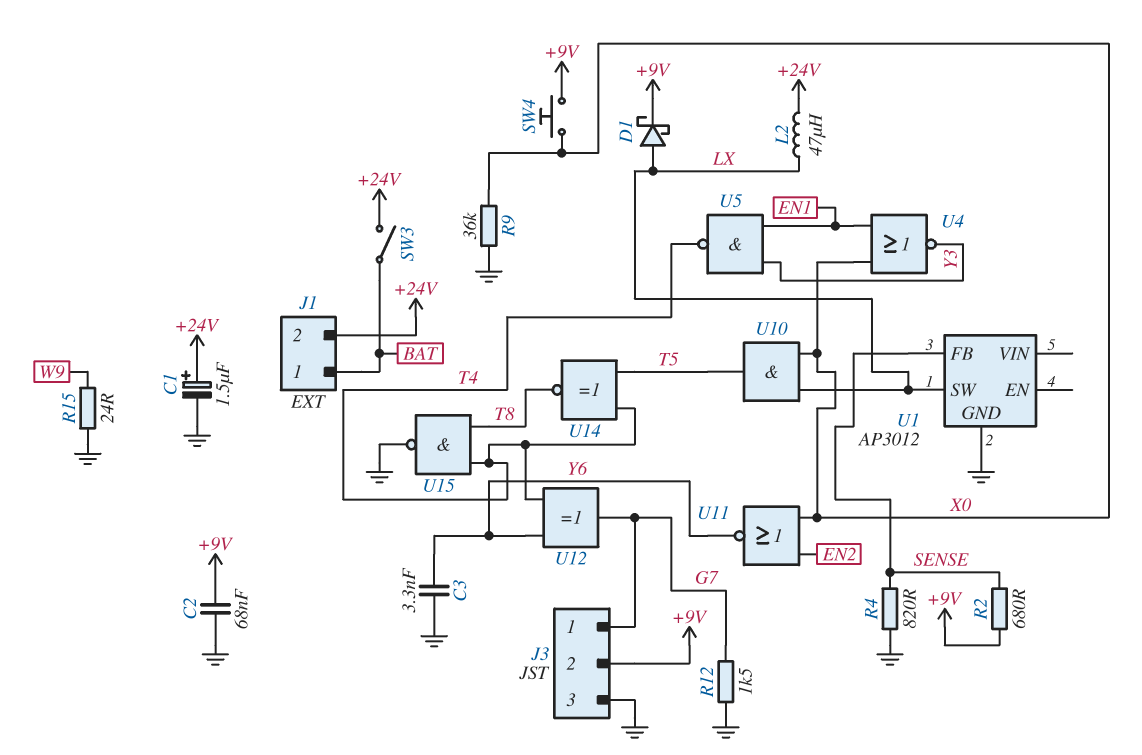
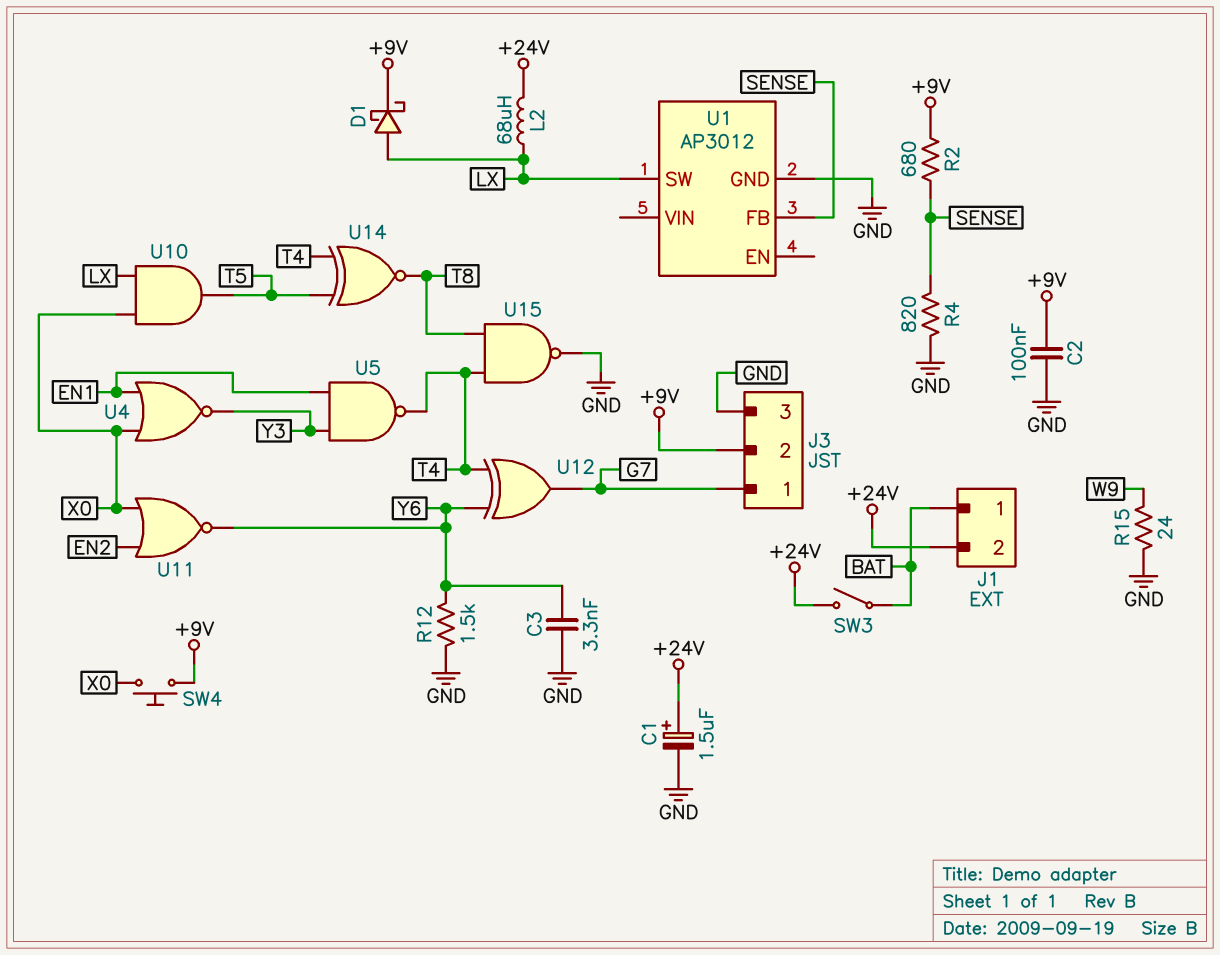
C2: 68nF (+9V, GND) -> 100nF (+9V, GND)
L2: 47uH (+24V, LX) -> 68uH (+24V, LX)
R9: 36k (GND, X0) -> none
R12: 1.5k (G7, GND) -> 1.5k (GND, Y6)

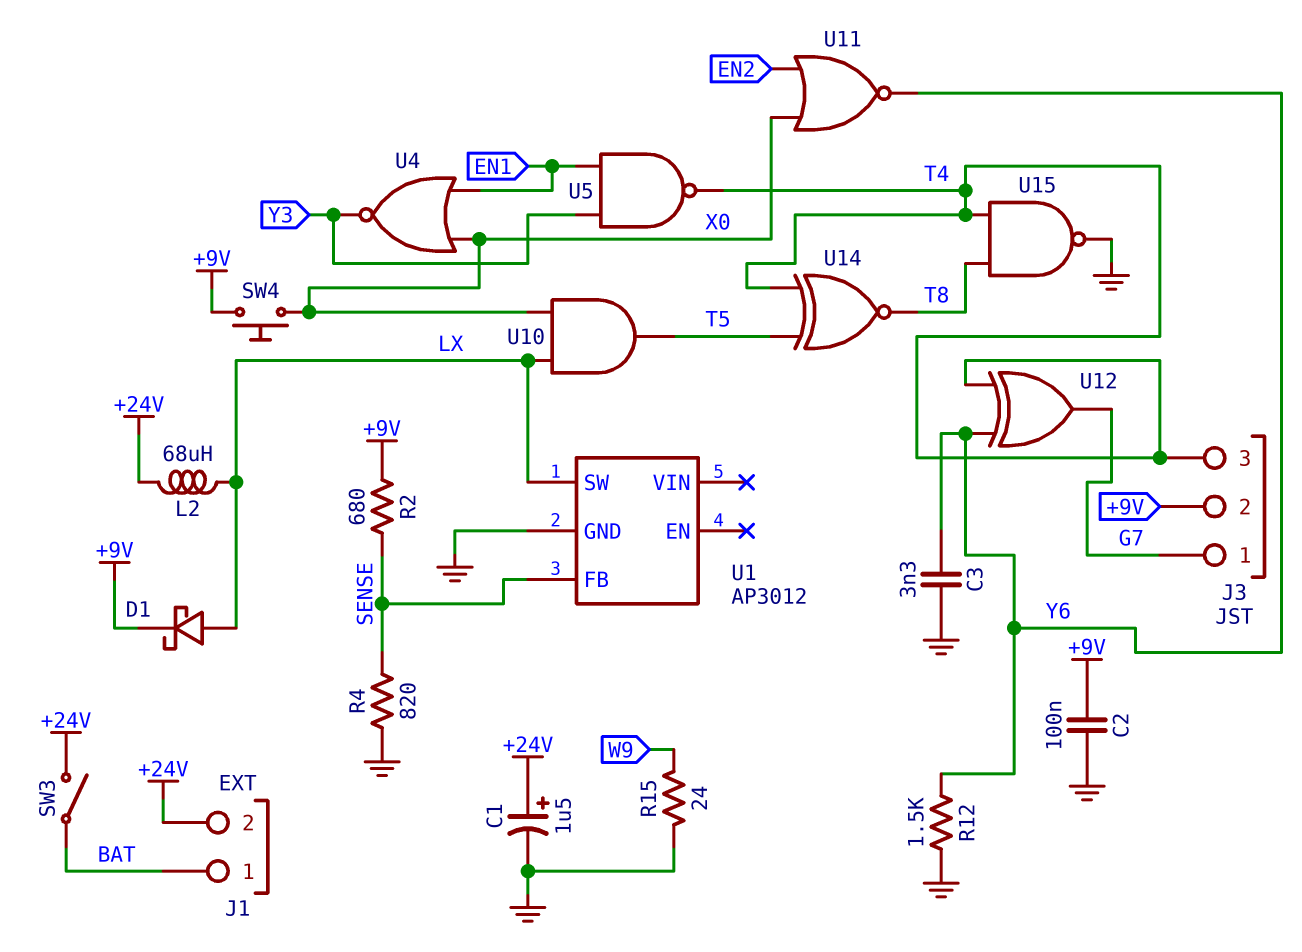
J3 pin 3: GND -> T4

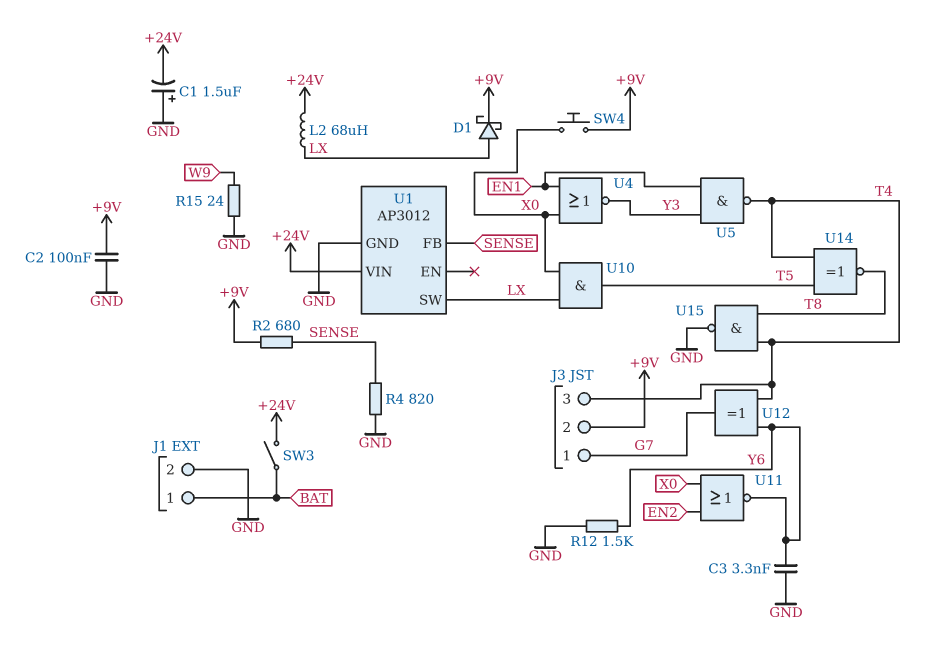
C1: 1.5uF (plus +24V, minus GND) -> 1.5uF (plus GND, minus +24V)
J1 pin 2: +24V -> GND
U1 pin VIN: none -> +24V

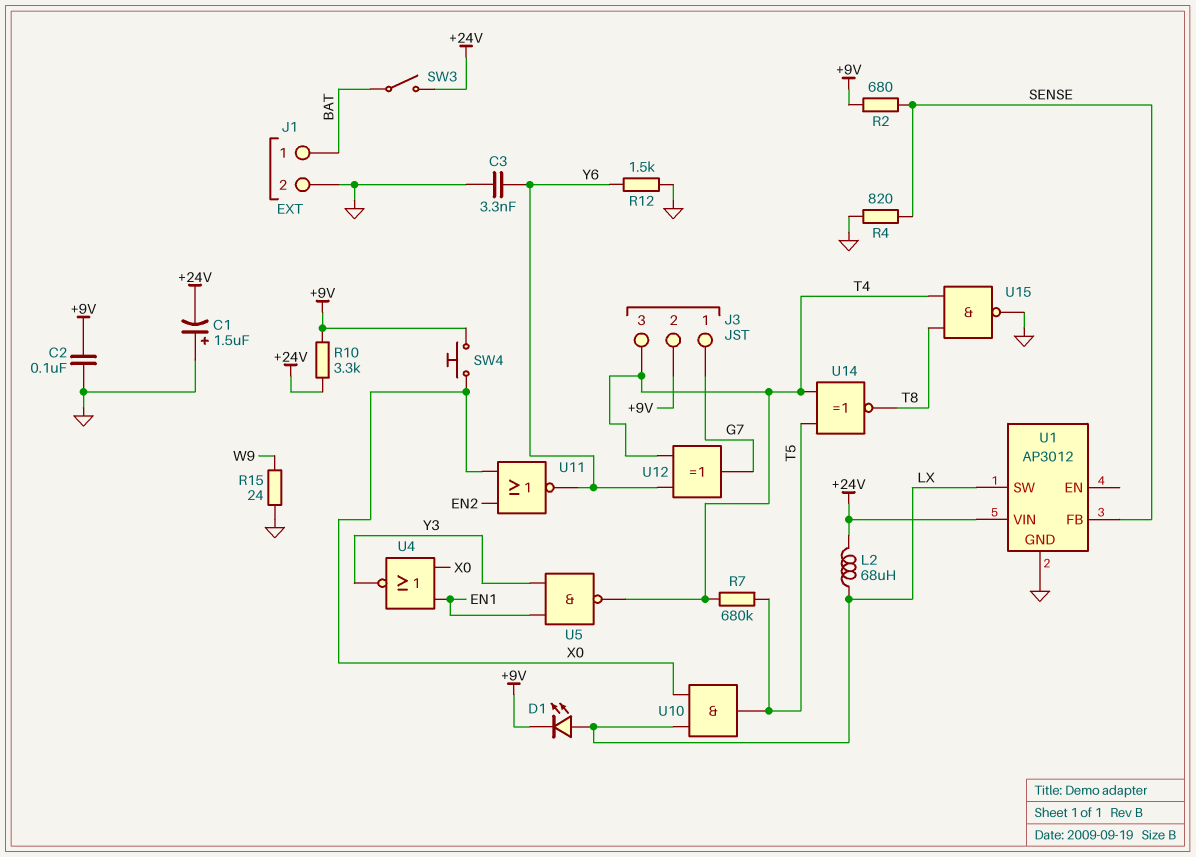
D1: schottky (A LX, K +9V) -> LED (A LX, K +9V)
R7: none -> 680k (T4, T5)
R10: none -> 3.3k (+9V, +24V)

